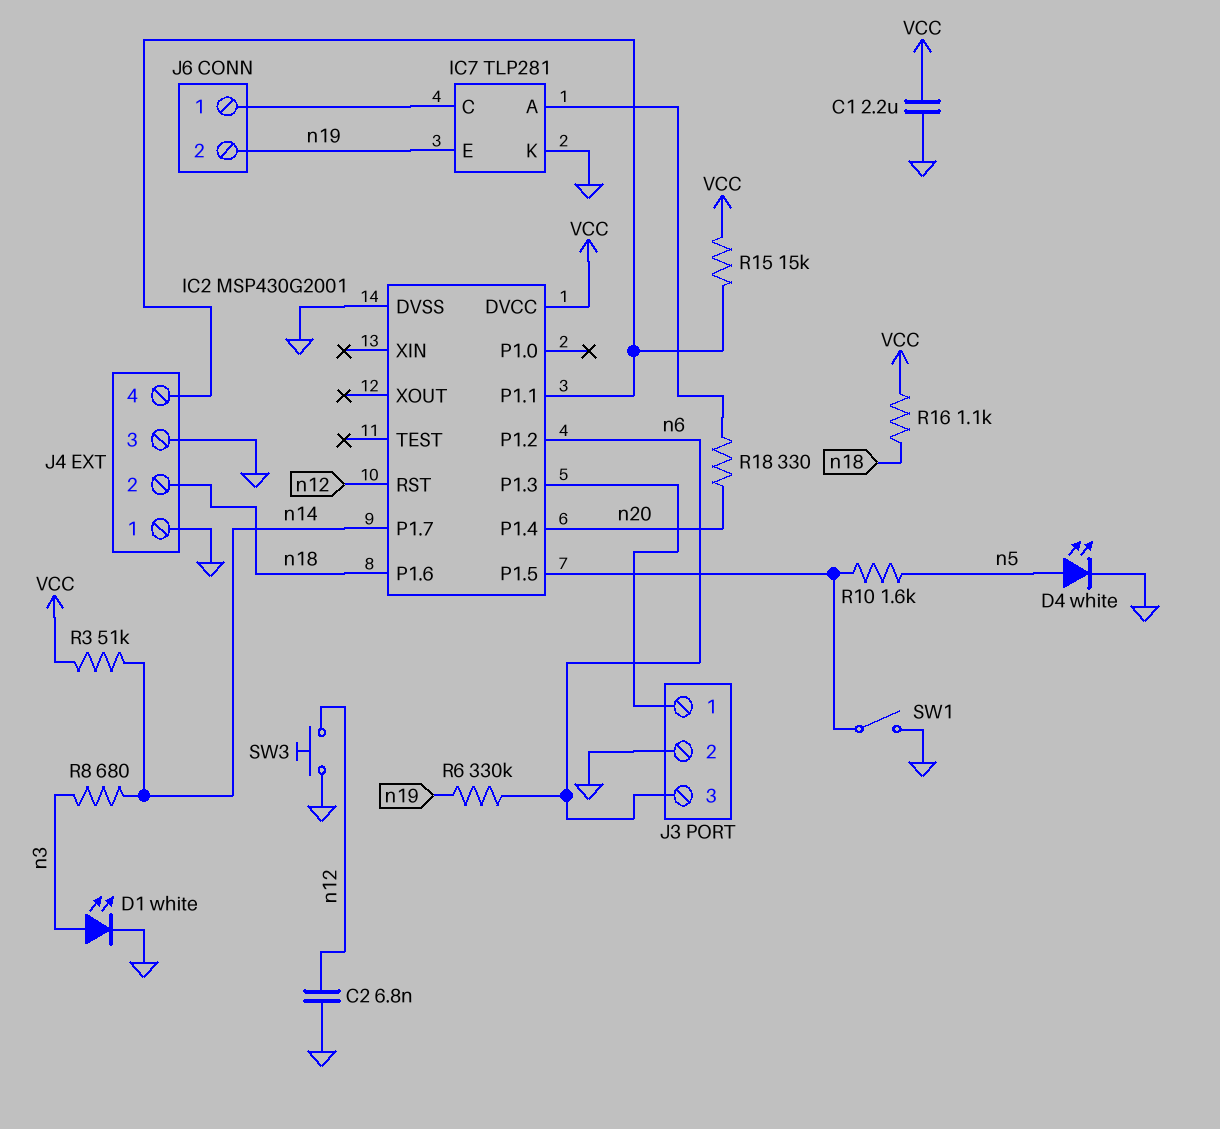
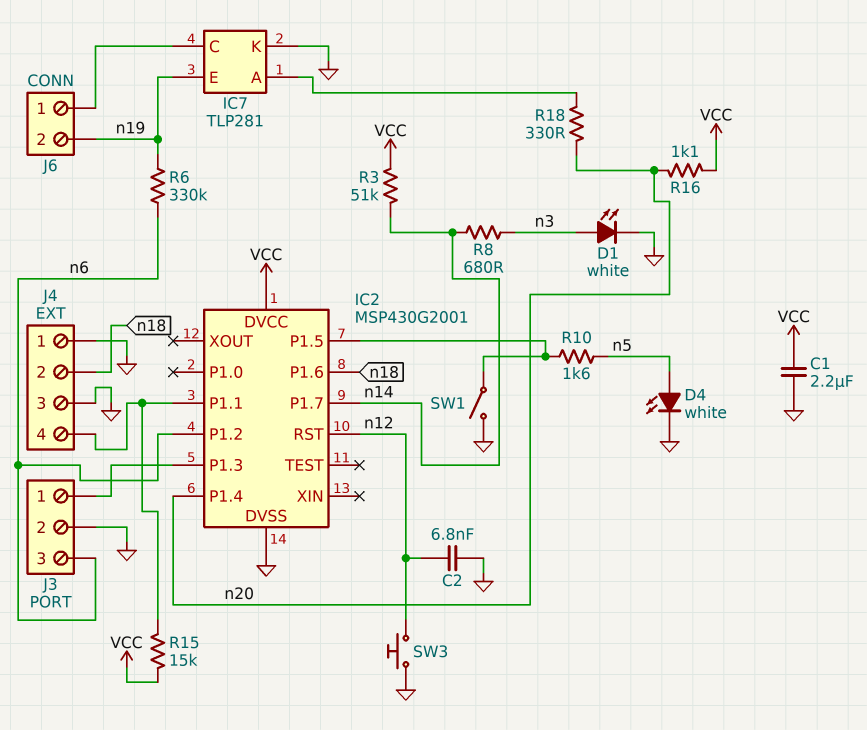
R16: 1.1k (VCC, n18) -> 1.1k (VCC, n20)

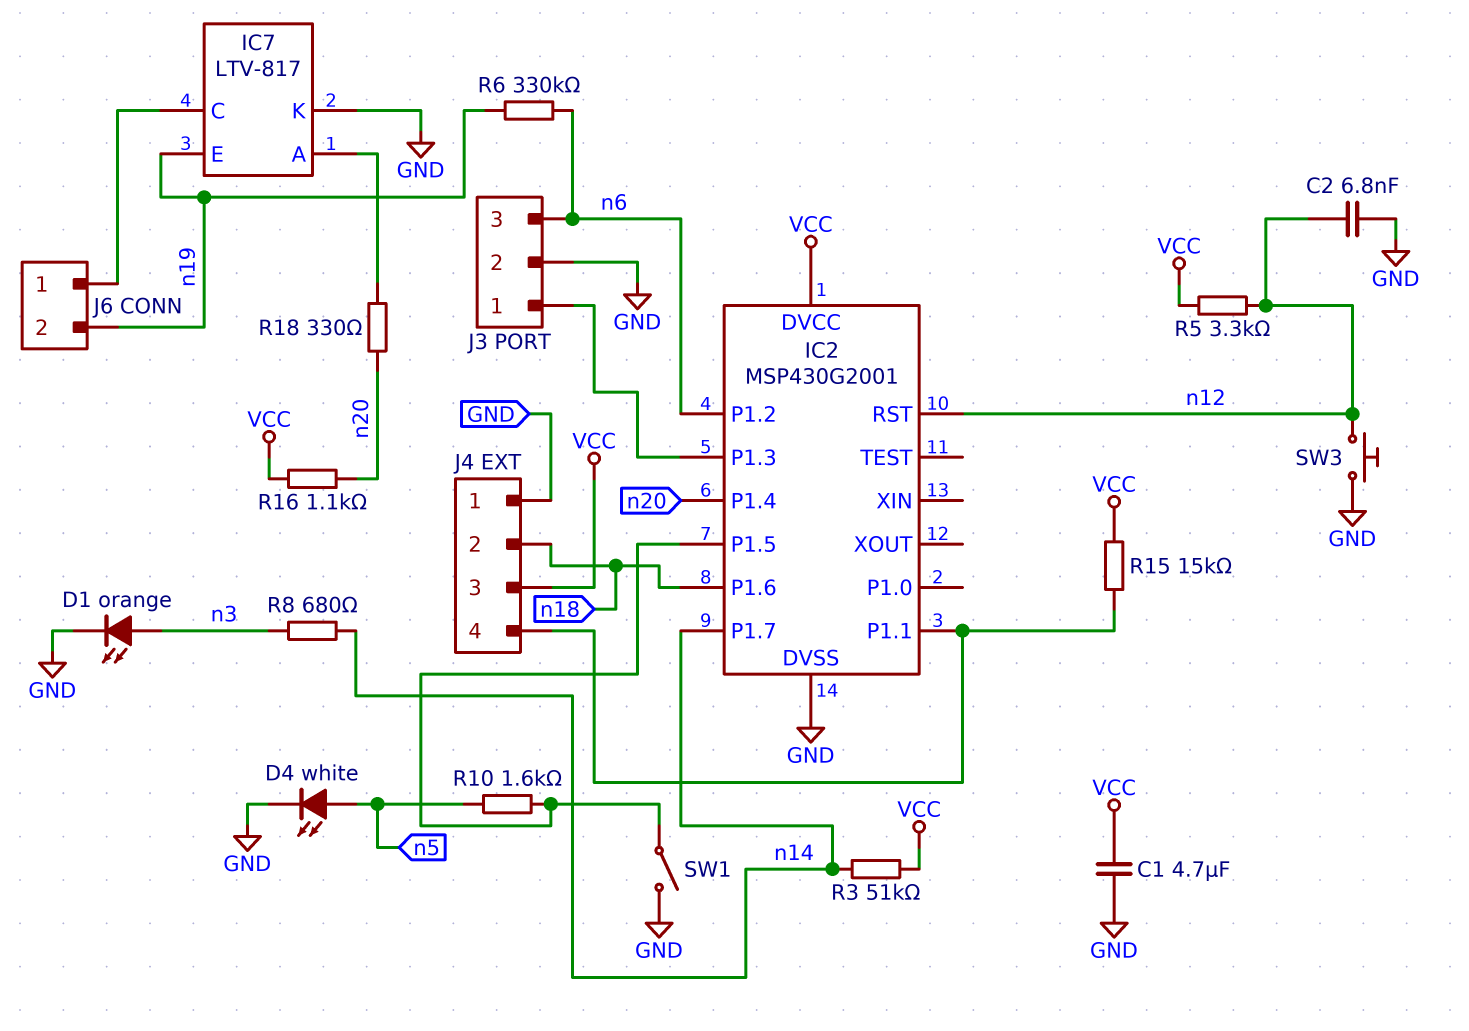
C1: 2.2uF (GND, VCC) -> 4.7uF (GND, VCC)
D1: LED white (A n3, K GND) -> LED orange (A n3, K GND)
IC7: TLP281 -> LTV-817
J4 pin 3: GND -> VCC
R5: none -> 3.3k (VCC, n12)

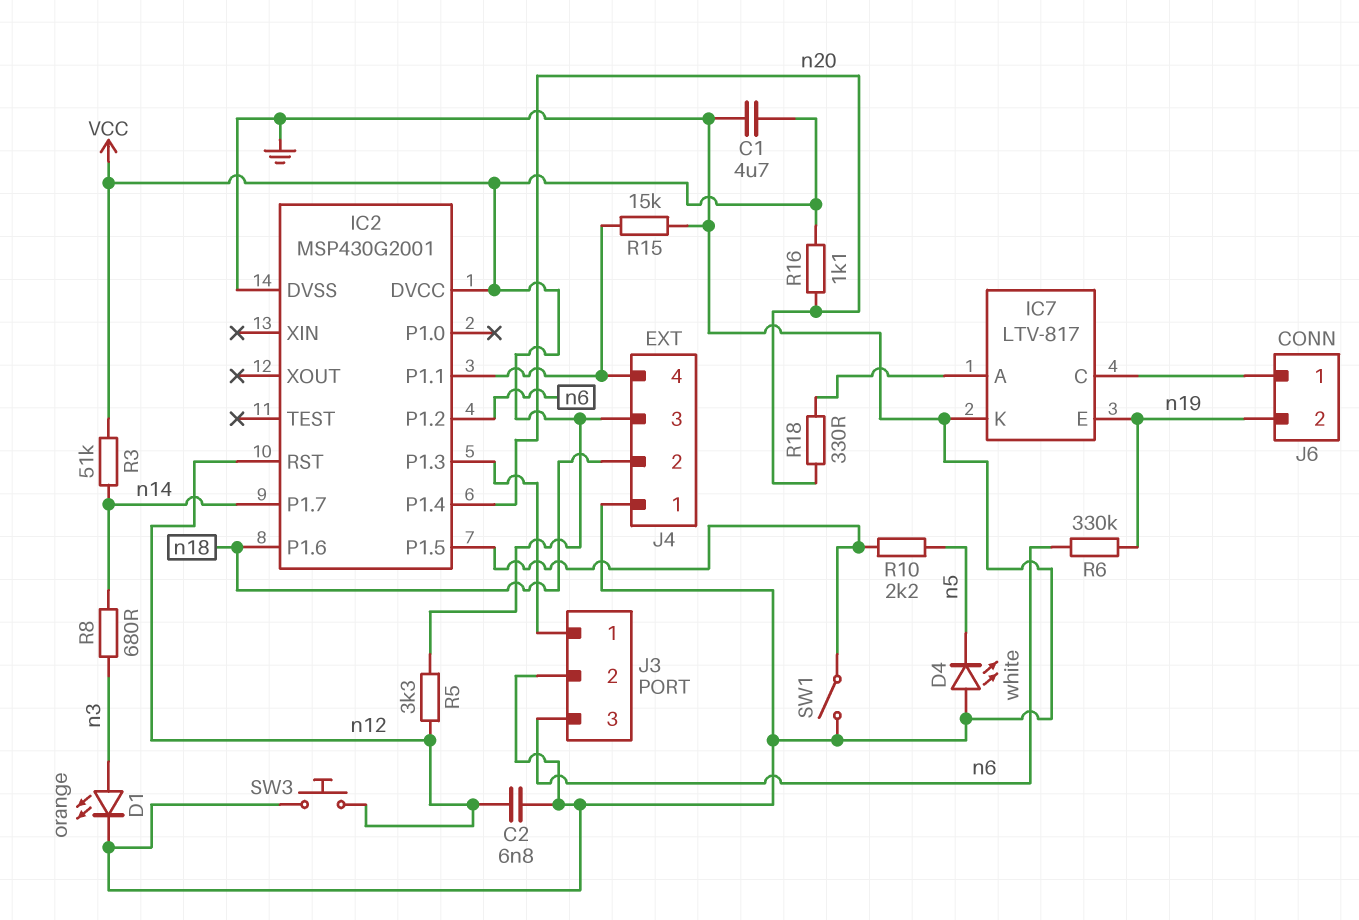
D4: LED white (A n5, K GND) -> LED white (A GND, K n5)
R10: 1.6k (IC2/P1.5, n5) -> 2.2k (IC2/P1.5, n5)
R15: 15k (IC2/P1.1, VCC) -> 15k (GND, IC2/P1.1)

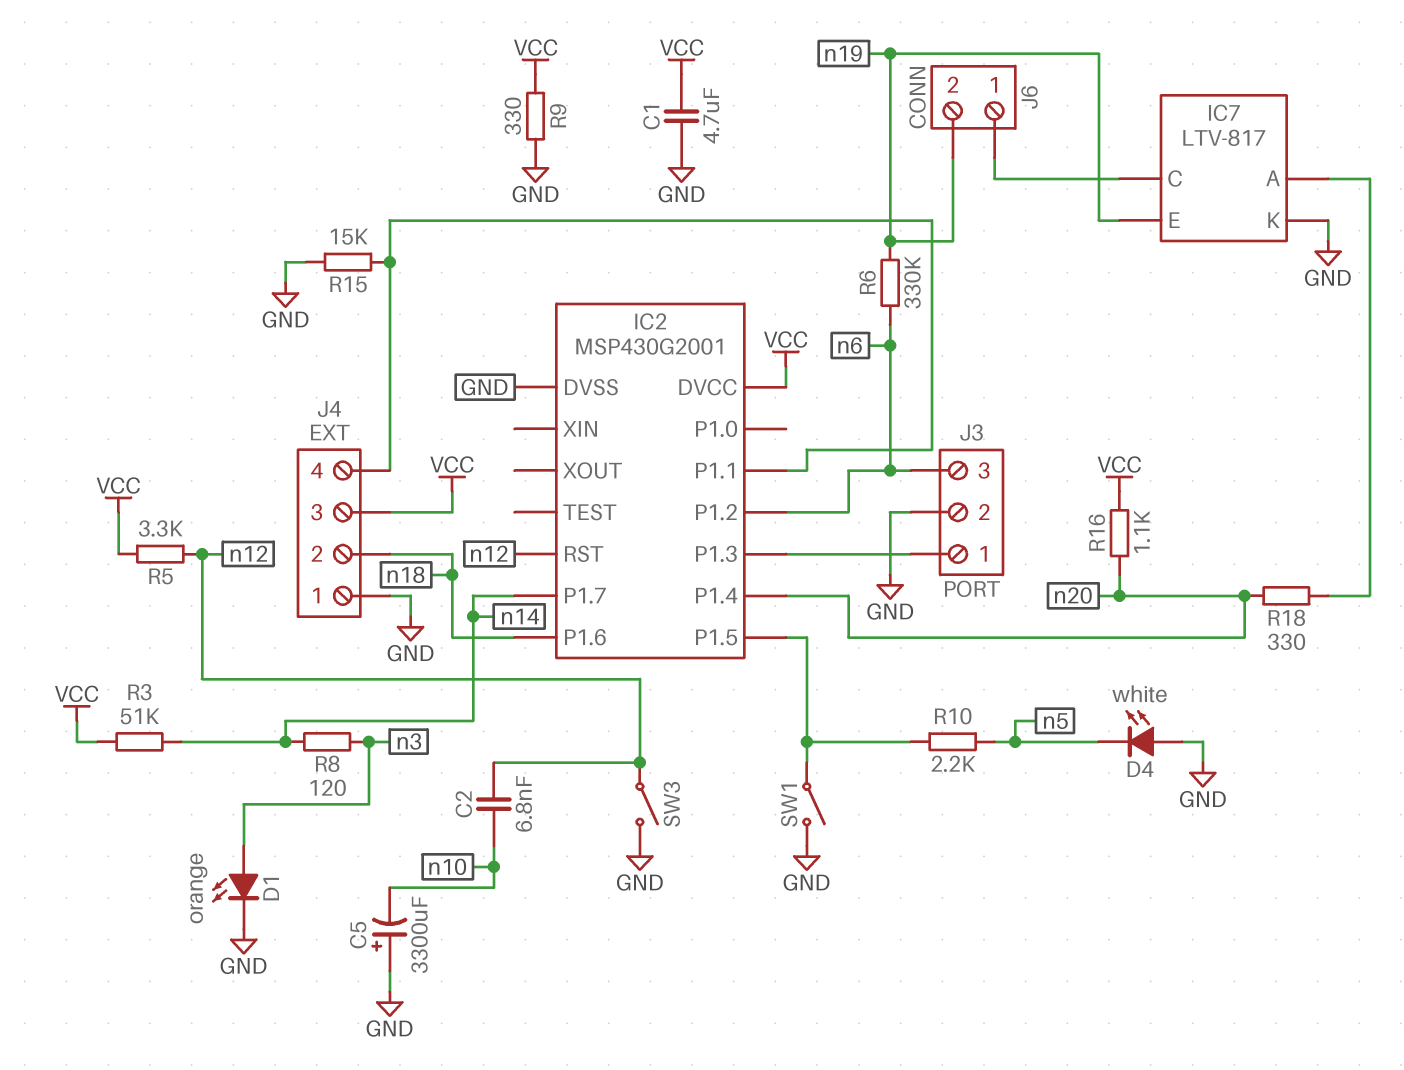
C2: 6.8nF (GND, n12) -> 6.8nF (n10, n12)
C5: none -> 3300uF (plus GND, minus n10)
R8: 680 (n3, n14) -> 120 (n3, n14)
R9: none -> 330 (GND, VCC)
SW3: button (GND, n12) -> switch (GND, n12)

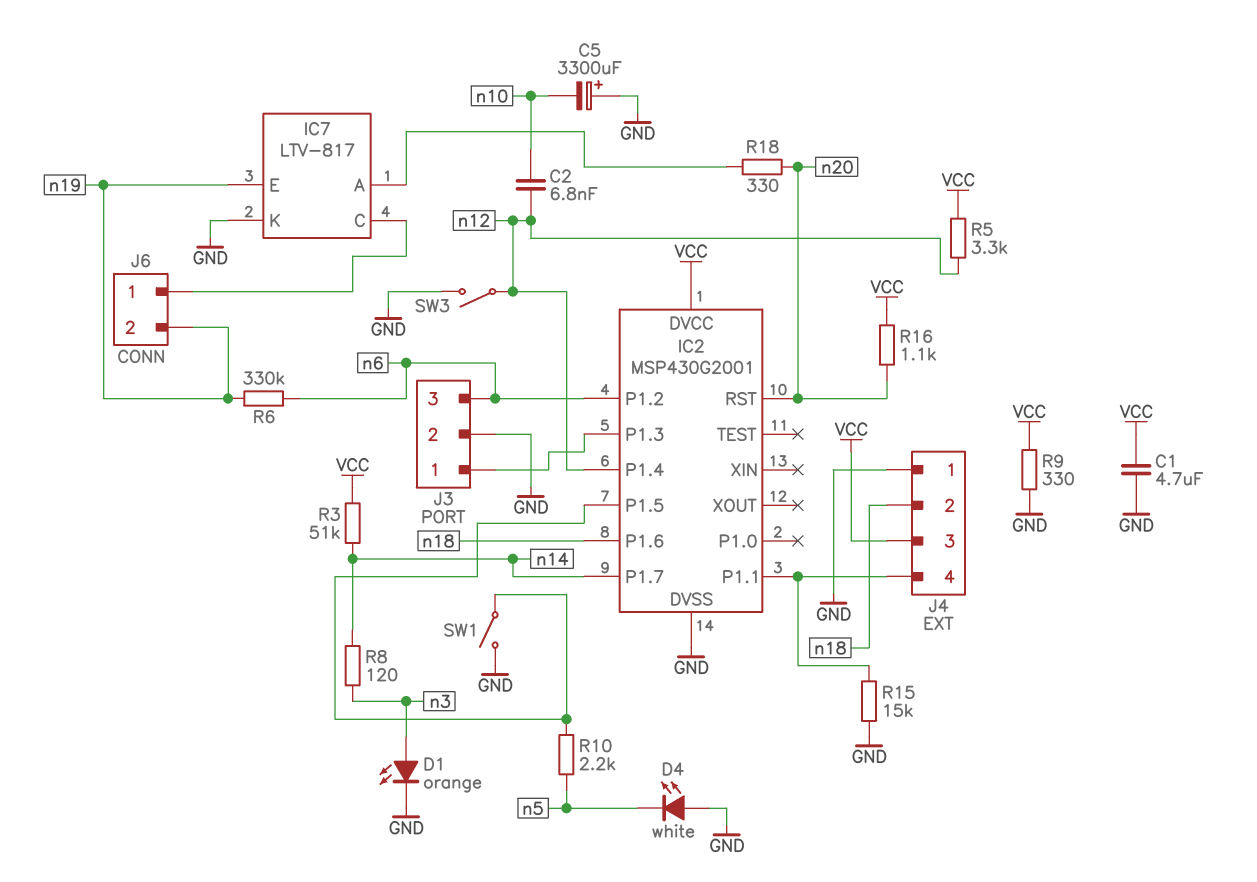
IC2 pin P1.4: n20 -> n12
IC2 pin RST: n12 -> n20

